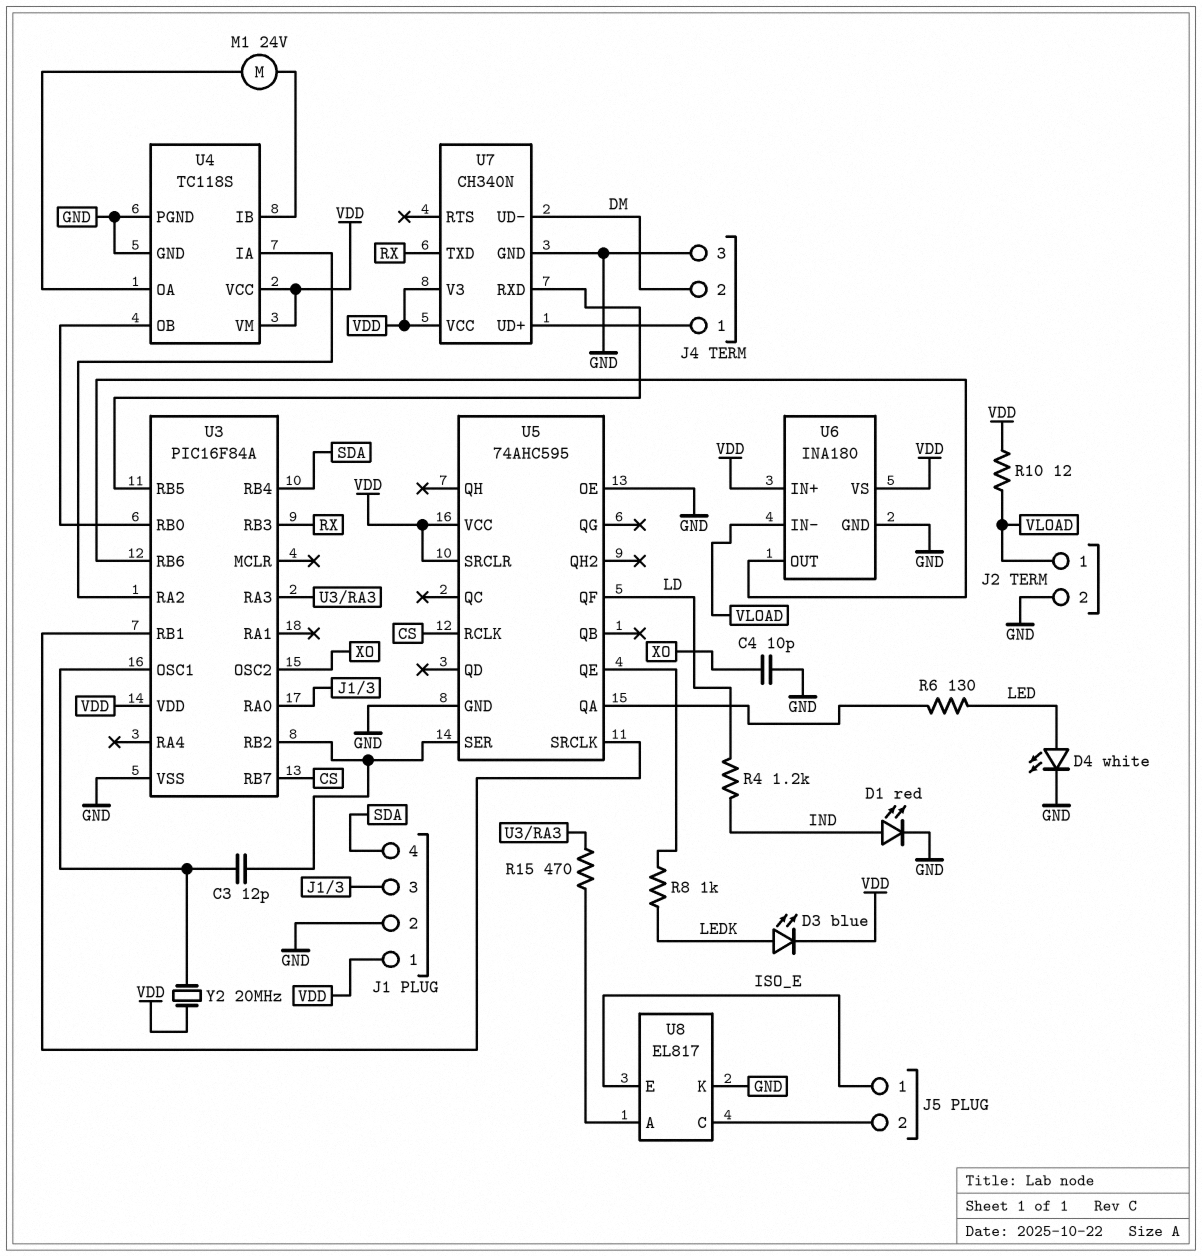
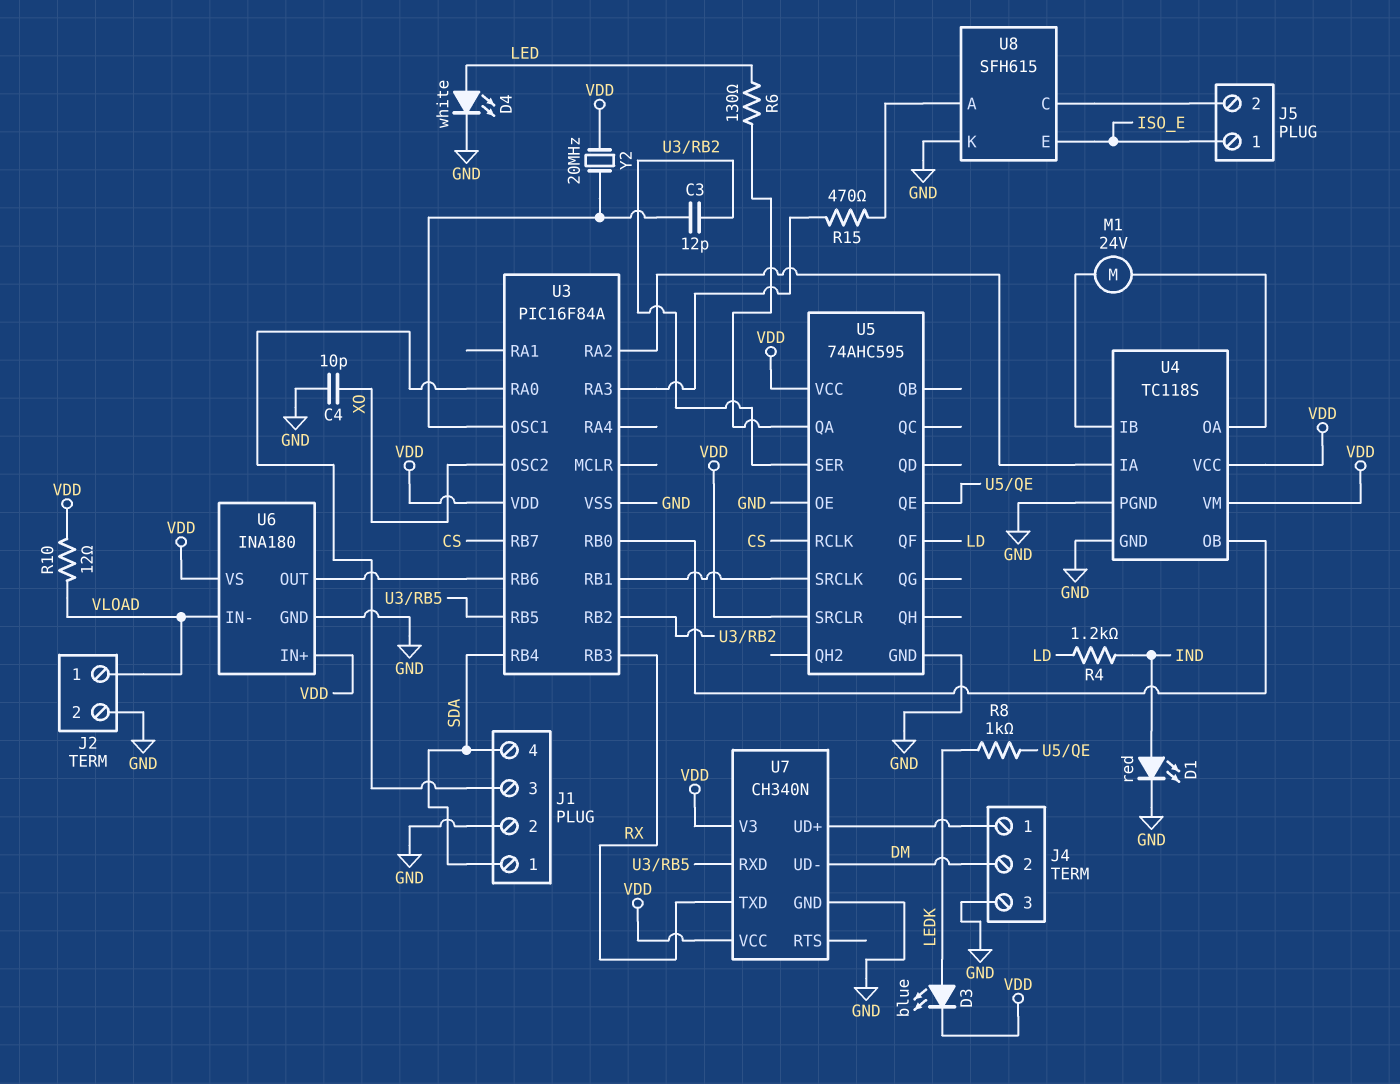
J1 pin 1: VDD -> SDA
U8: EL817 -> SFH615

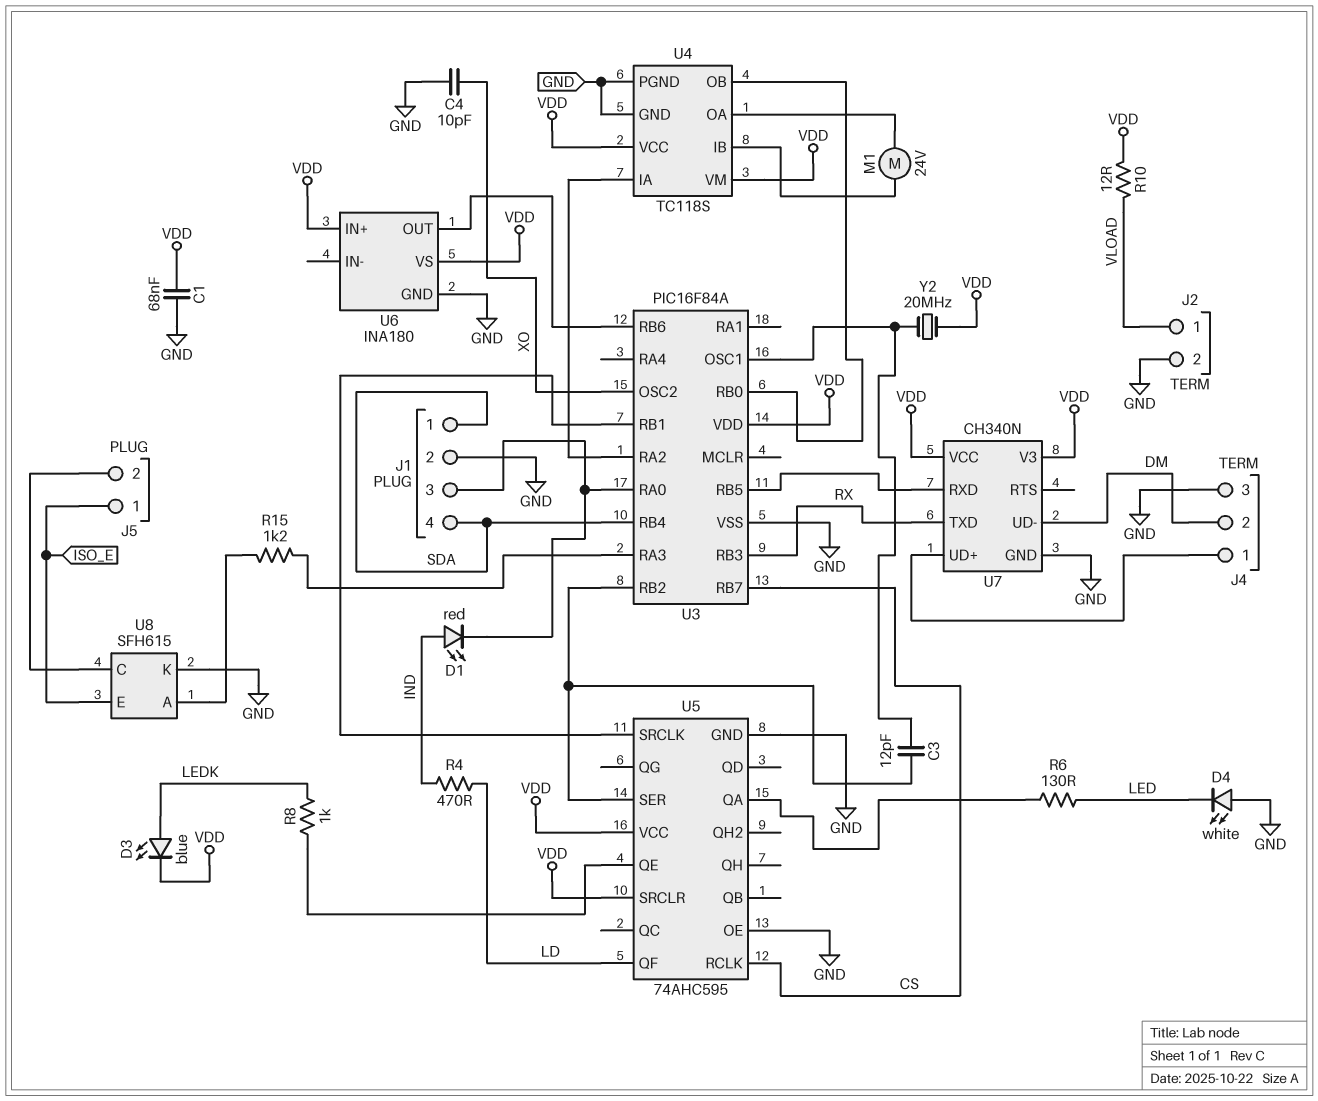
C1: none -> 68nF (GND, VDD)
D1: LED red (A IND, K GND) -> LED red (A IND, K J1/3)
D4: LED white (A LED, K GND) -> LED white (A GND, K LED)
R4: 1.2k (IND, LD) -> 470 (IND, LD)
R15: 470 (U3/RA3, U8/A) -> 1.2k (U3/RA3, U8/A)
U6 pin IN-: VLOAD -> none

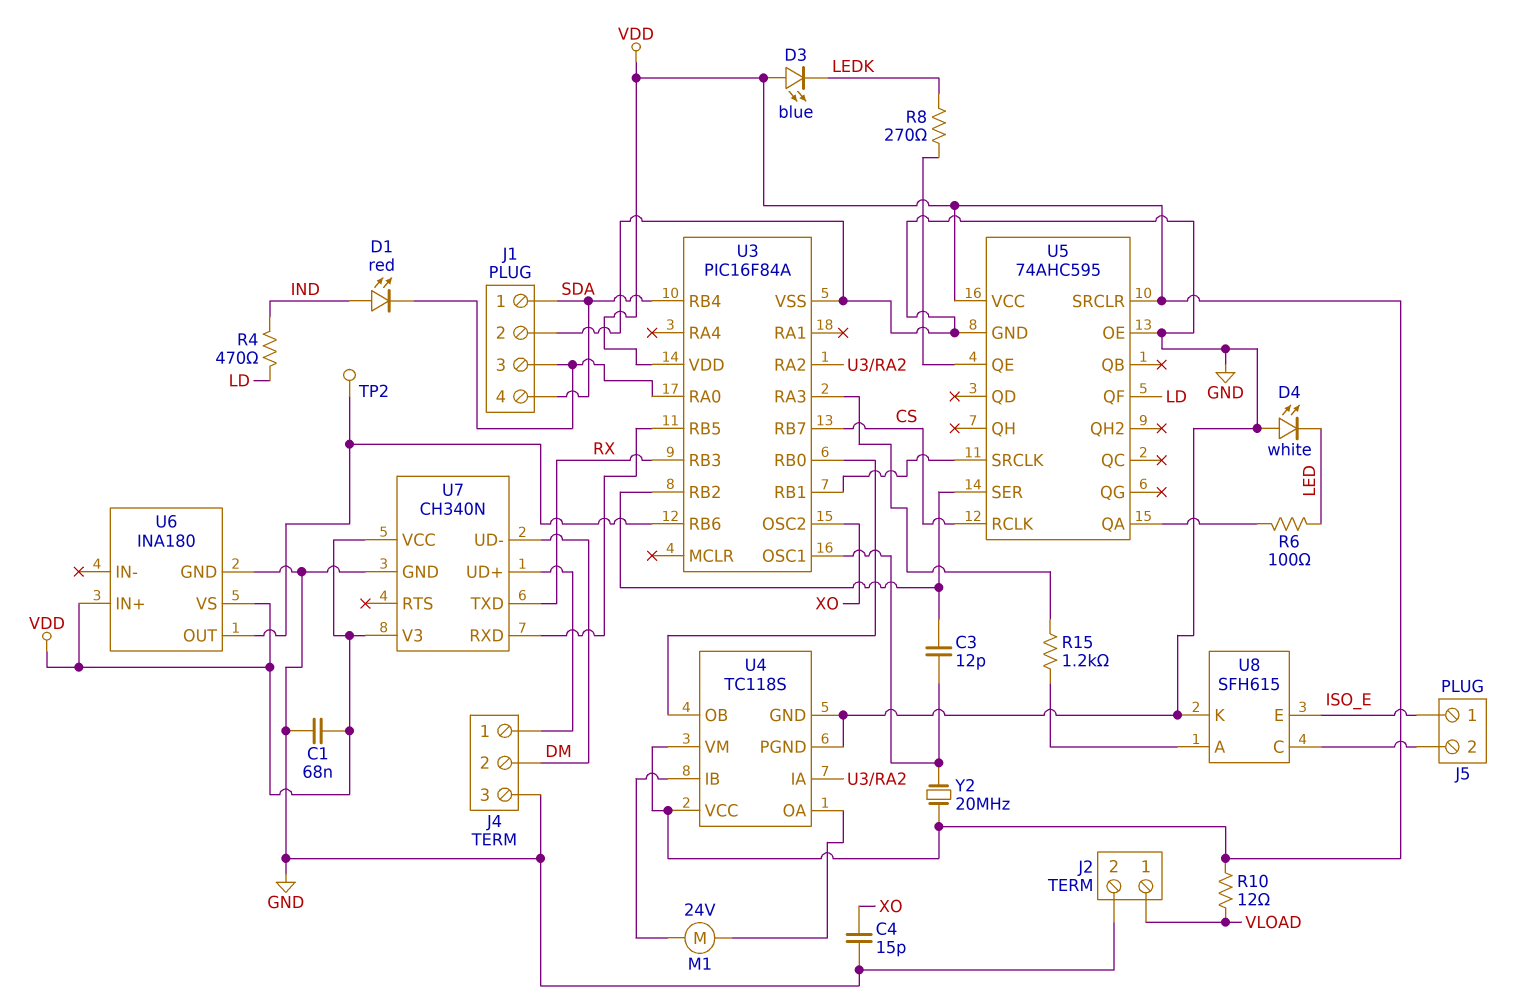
C4: 10pF (GND, XO) -> 15pF (GND, XO)
D3: LED blue (A LEDK, K VDD) -> LED blue (A VDD, K LEDK)
R6: 130 (LED, U5/QA) -> 100 (LED, U5/QA)
R8: 1k (LEDK, U5/QE) -> 270 (LEDK, U5/QE)
TP2: none -> test point (U3/RB6)

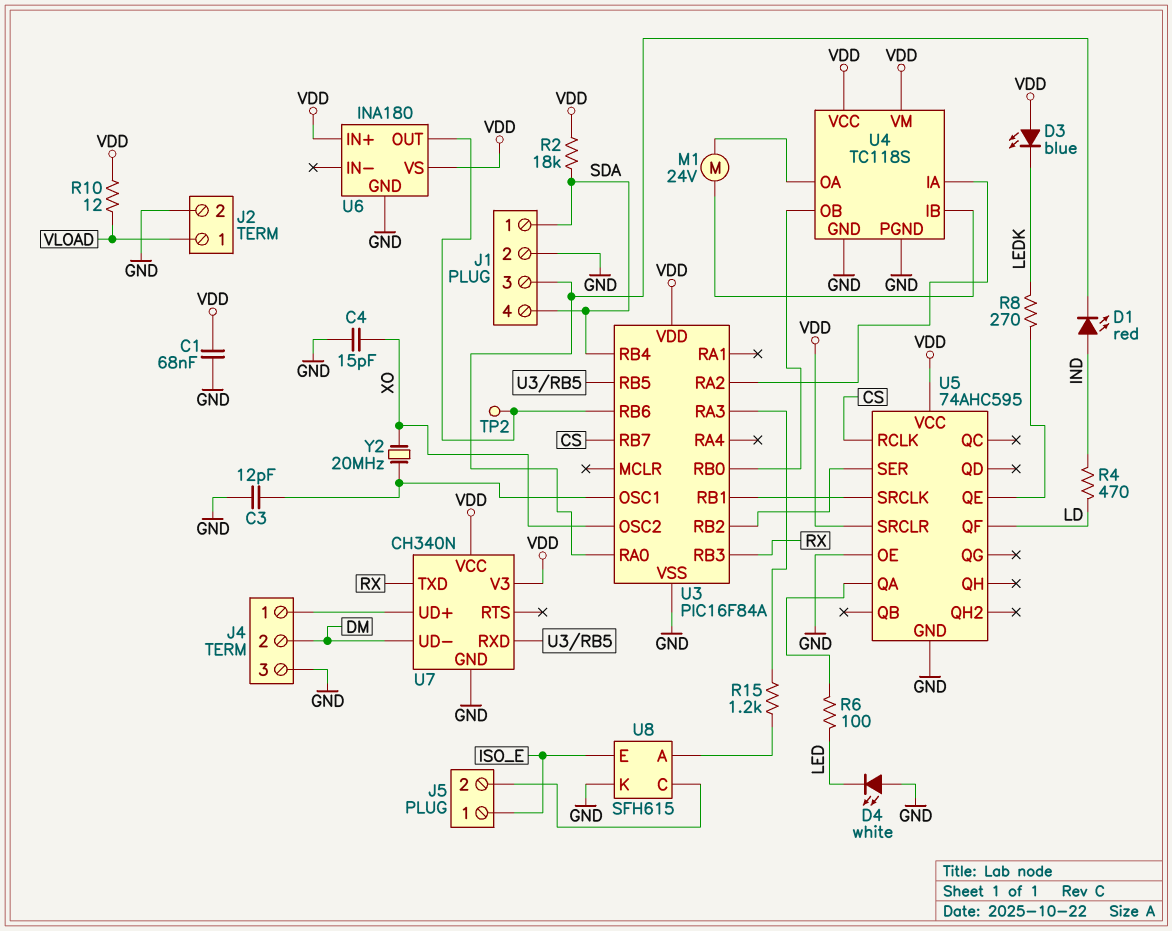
C3: 12pF (U3/OSC1, U3/RB2) -> 12pF (GND, U3/OSC1)
R2: none -> 18k (SDA, VDD)
Y2: 20MHz (U3/OSC1, VDD) -> 20MHz (U3/OSC1, XO)

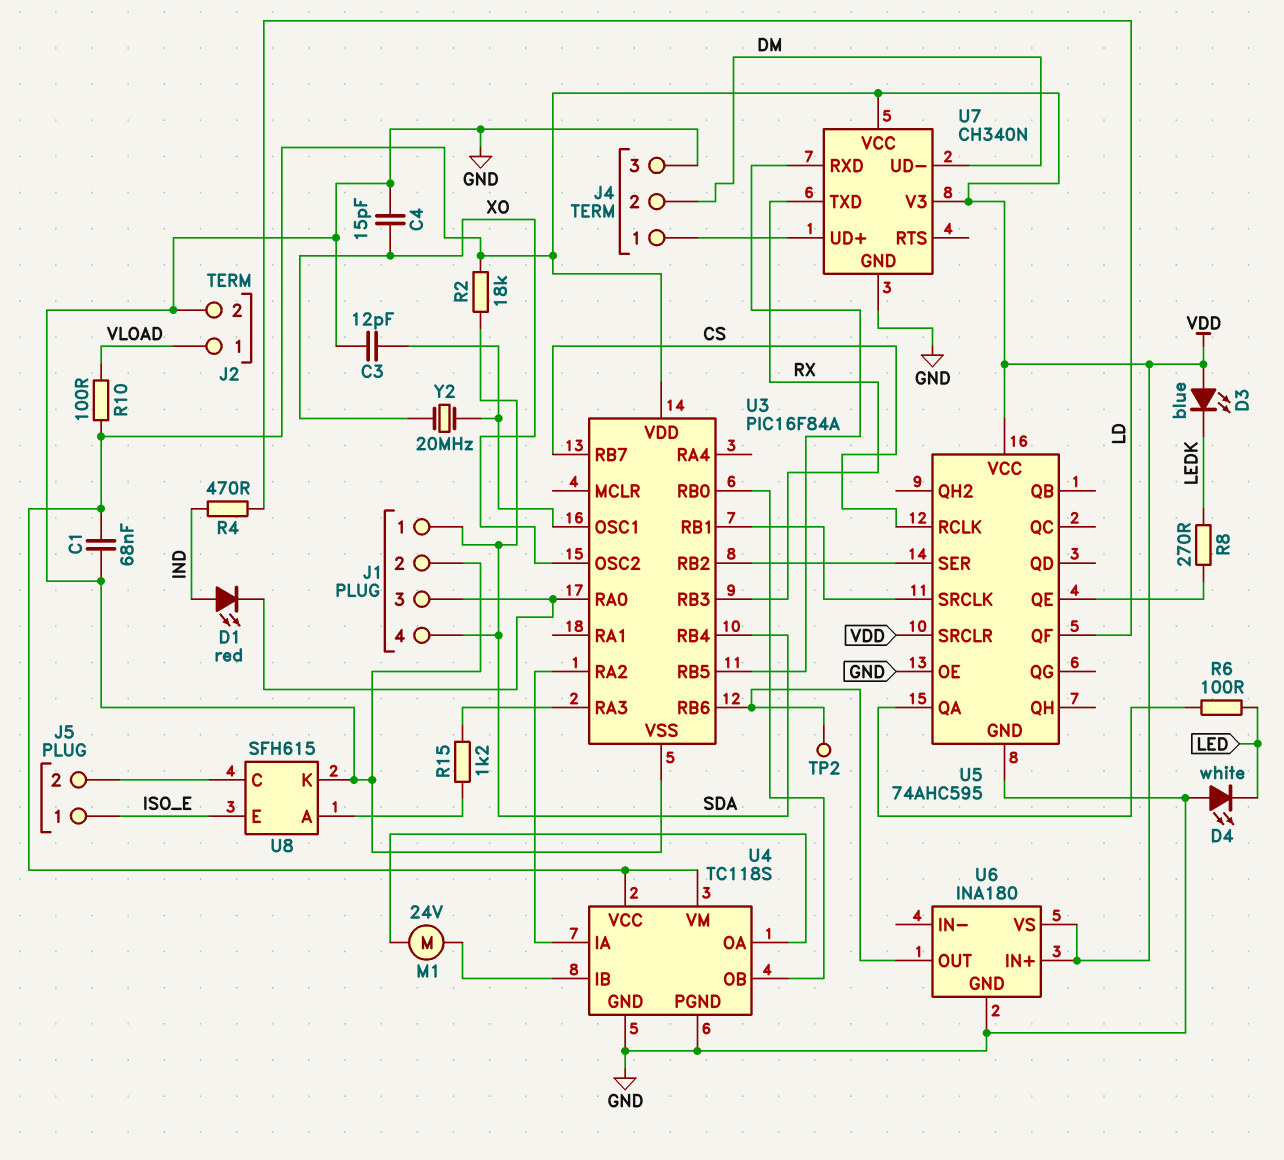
R10: 12 (VDD, VLOAD) -> 100 (VDD, VLOAD)

